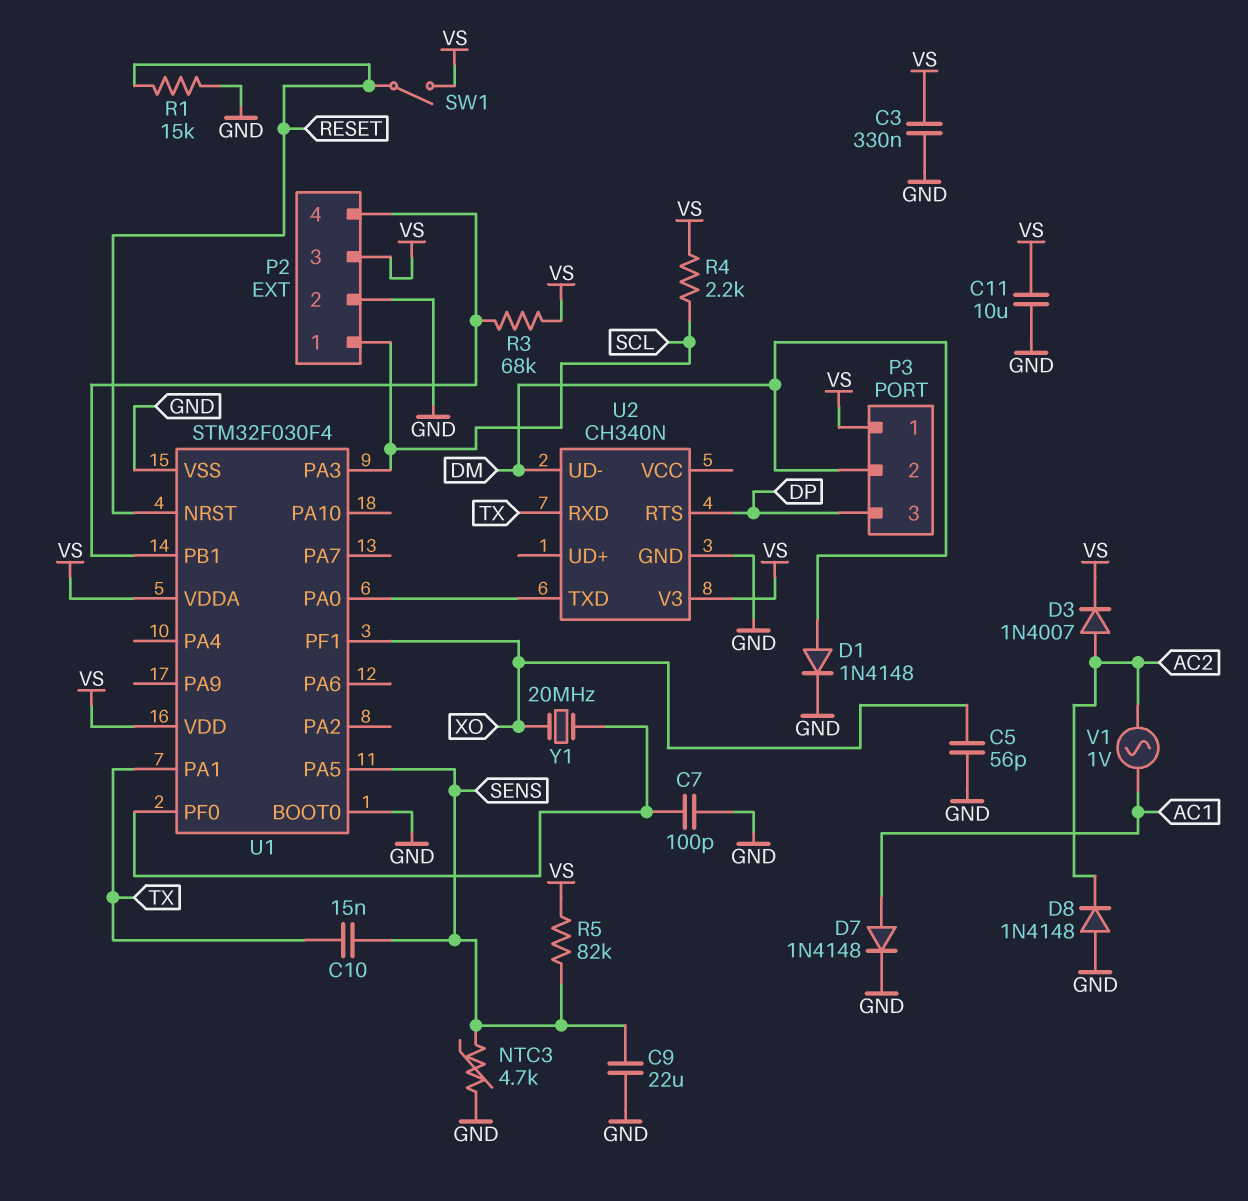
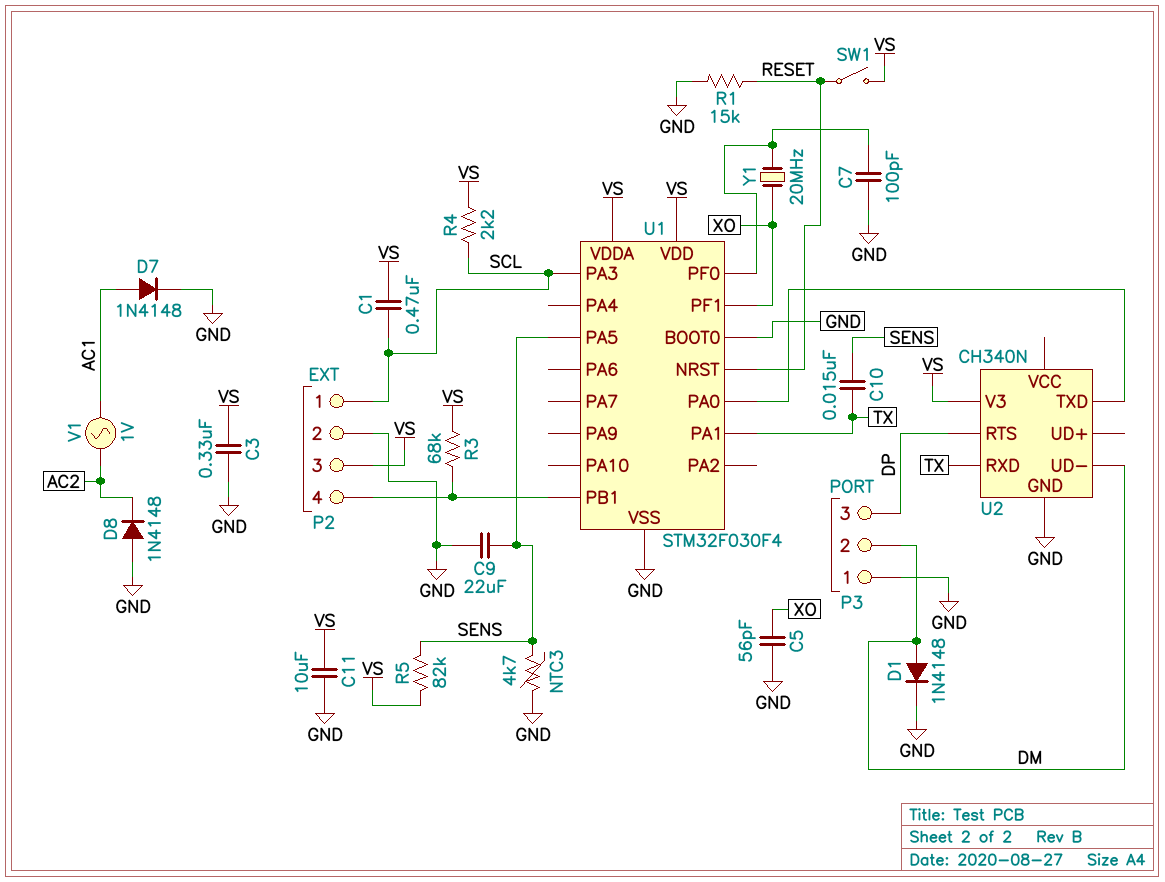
C1: none -> 470nF (SCL, VS)
D3: diode 1N4007 (A AC2, K VS) -> none
P3 pin 1: VS -> GND

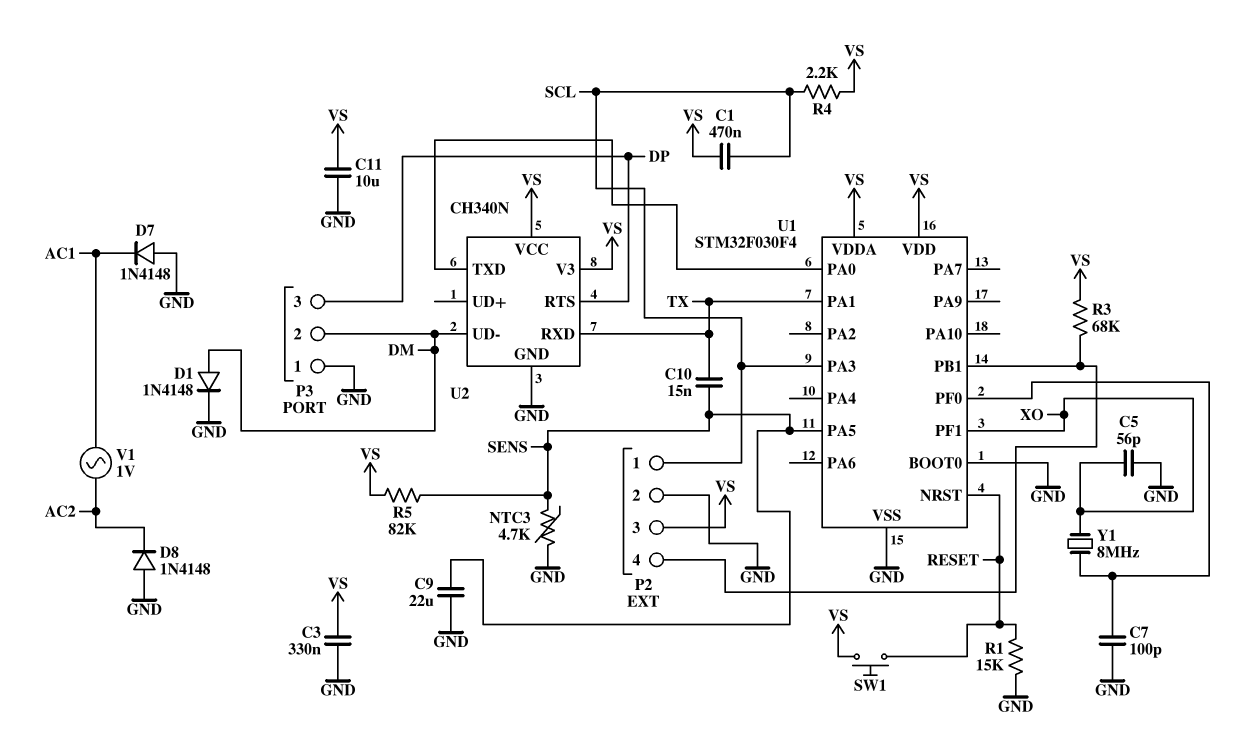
D7: diode 1N4148 (A AC1, K GND) -> diode 1N4148 (A GND, K AC1)
SW1: switch (RESET, VS) -> button (RESET, VS)
U2 pin VCC: none -> VS
Y1: 20MHz (U1/PF0, XO) -> 8MHz (U1/PF0, XO)

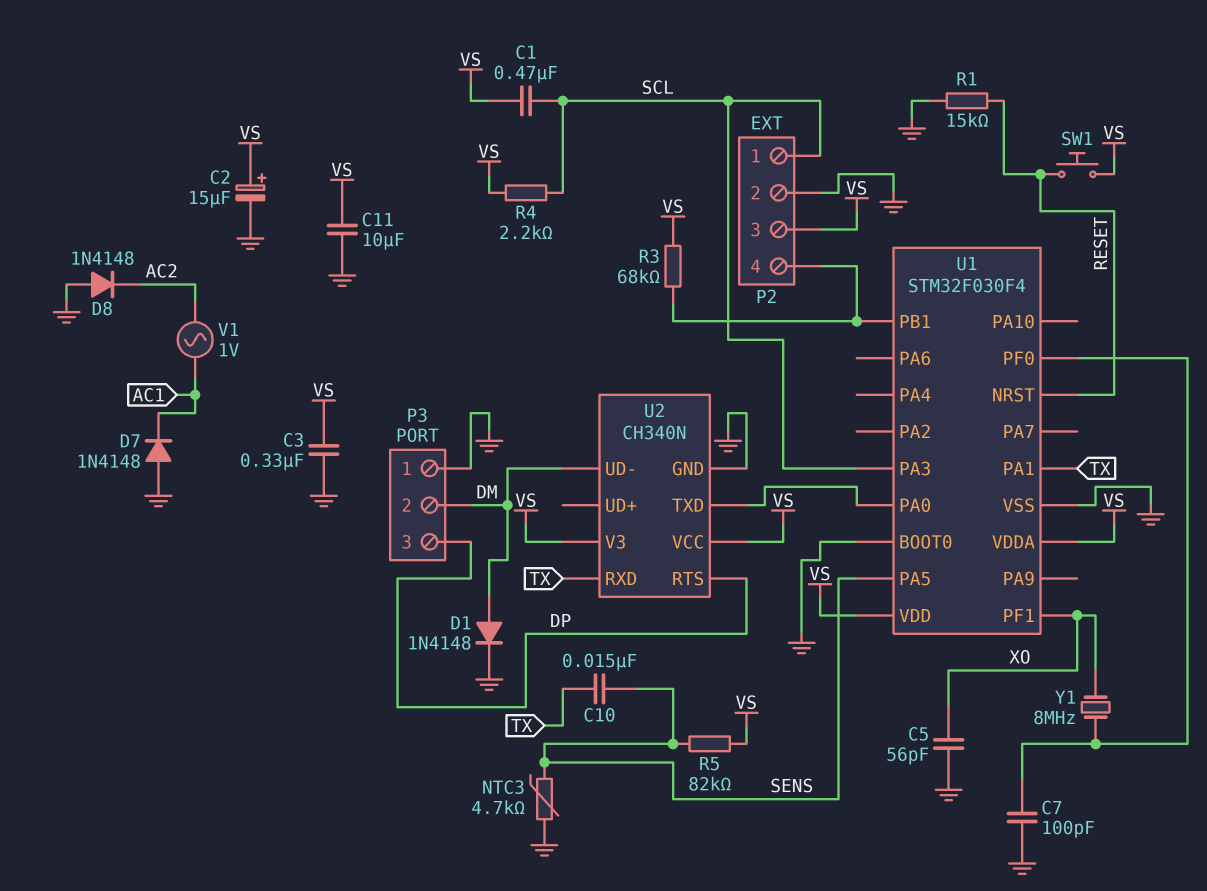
C2: none -> 15uF (plus VS, minus GND)
C9: 22uF (GND, SENS) -> none

